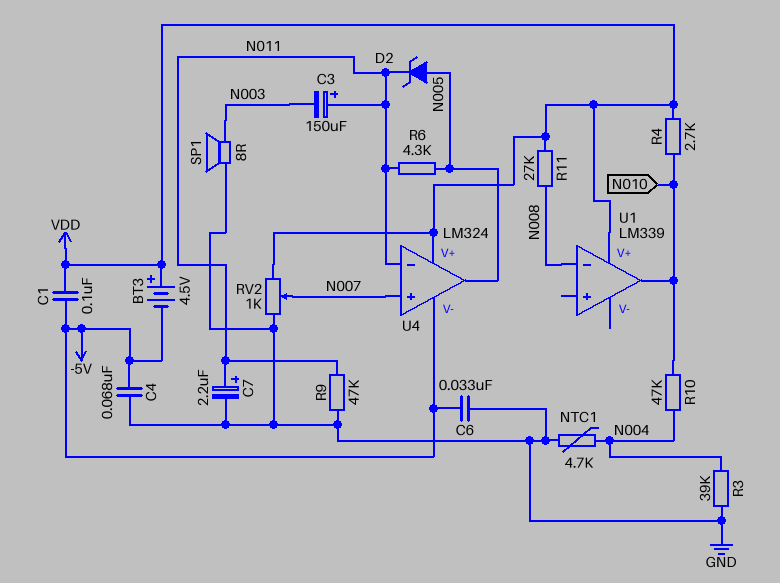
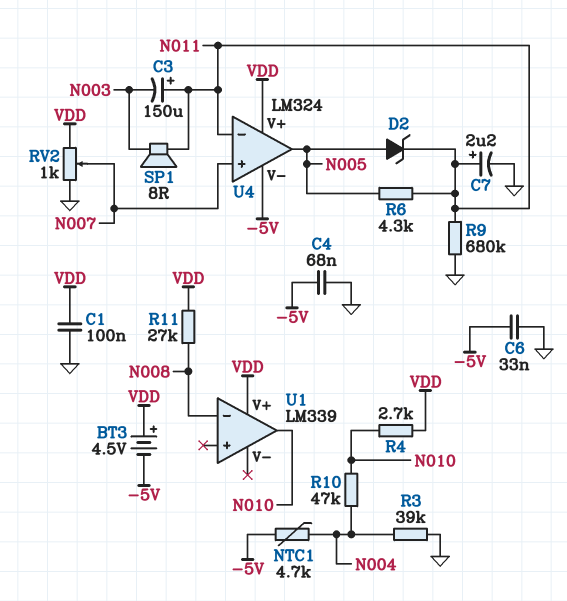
C1: 100nF (-5V, VDD) -> 100nF (GND, VDD)
NTC1: 4.7k (GND, N004) -> 4.7k (-5V, N004)
R9: 47k (GND, N011) -> 680k (GND, N011)
SP1: speaker 8R (GND, N003) -> speaker 8R (N003, N011)

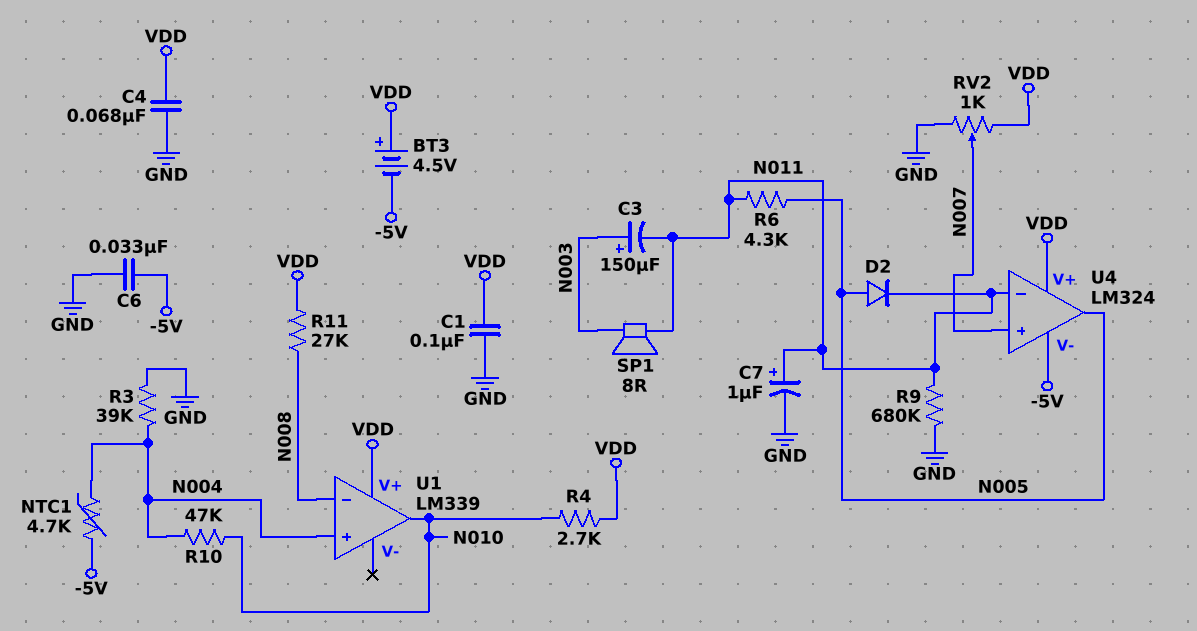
C3: 150uF (plus N011, minus N003) -> 150uF (plus N003, minus N011)
C4: 68nF (-5V, GND) -> 68nF (GND, VDD)
C7: 2.2uF (plus N011, minus GND) -> 1uF (plus N011, minus GND)
D2: zener (A N005, K N011) -> diode (A N005, K N011)
U1 pin in+: none -> N004

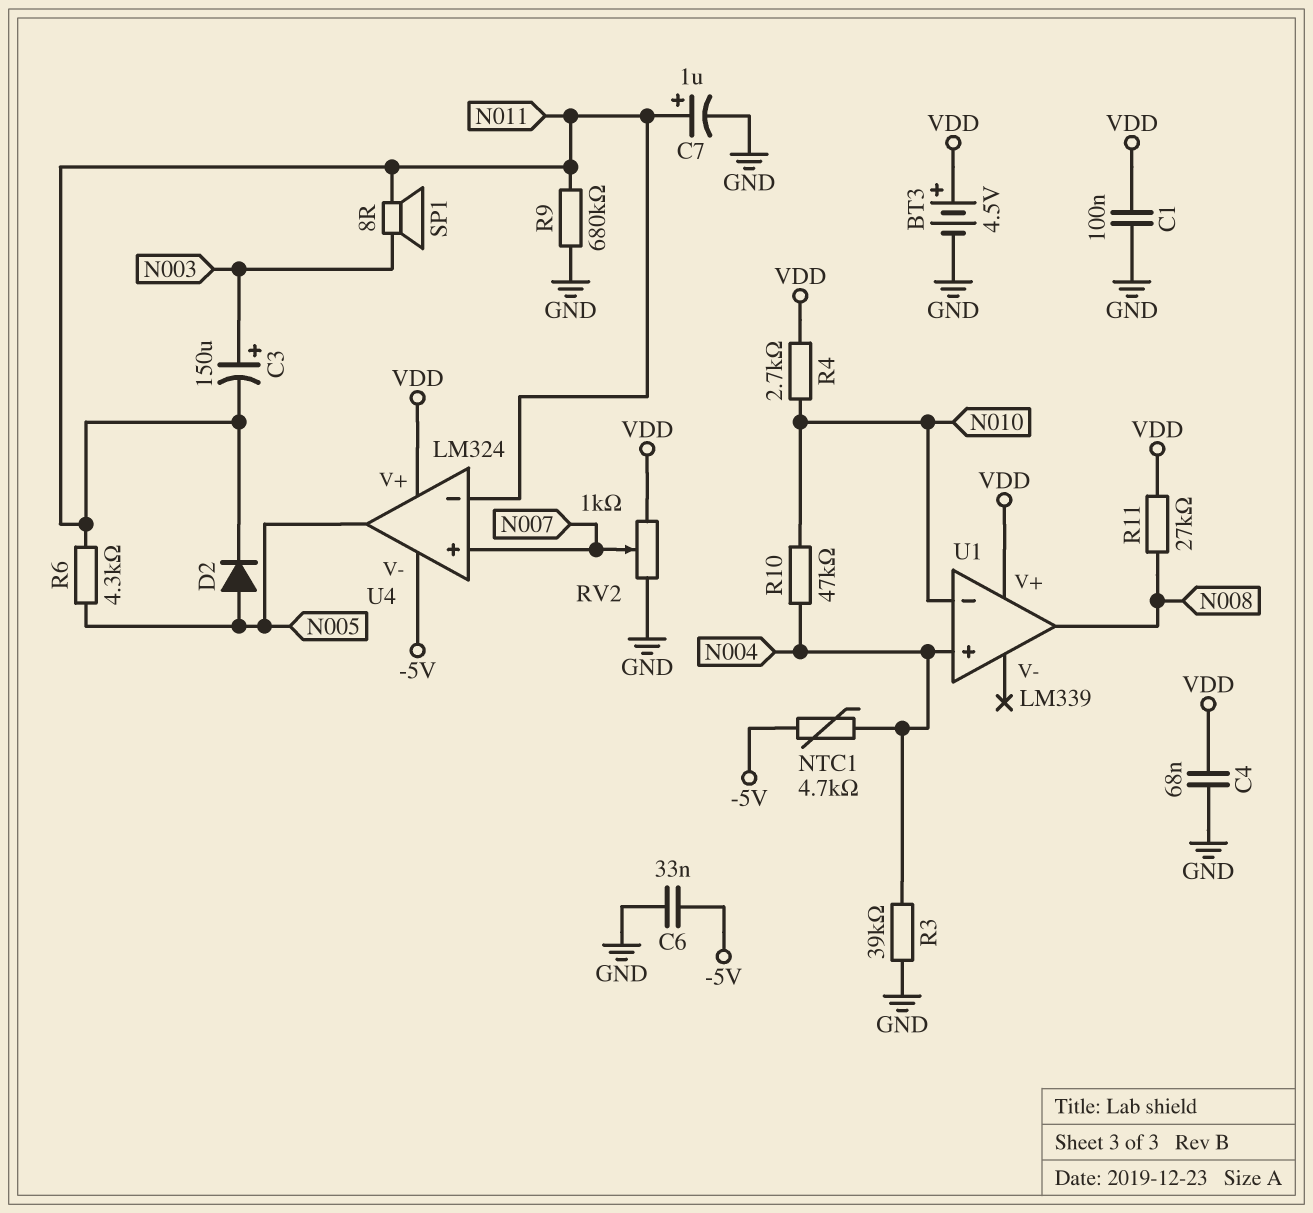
BT3: 4.5V (plus VDD, minus -5V) -> 4.5V (plus VDD, minus GND)
U1 pin in-: N008 -> N010
U1 pin out: N010 -> N008

